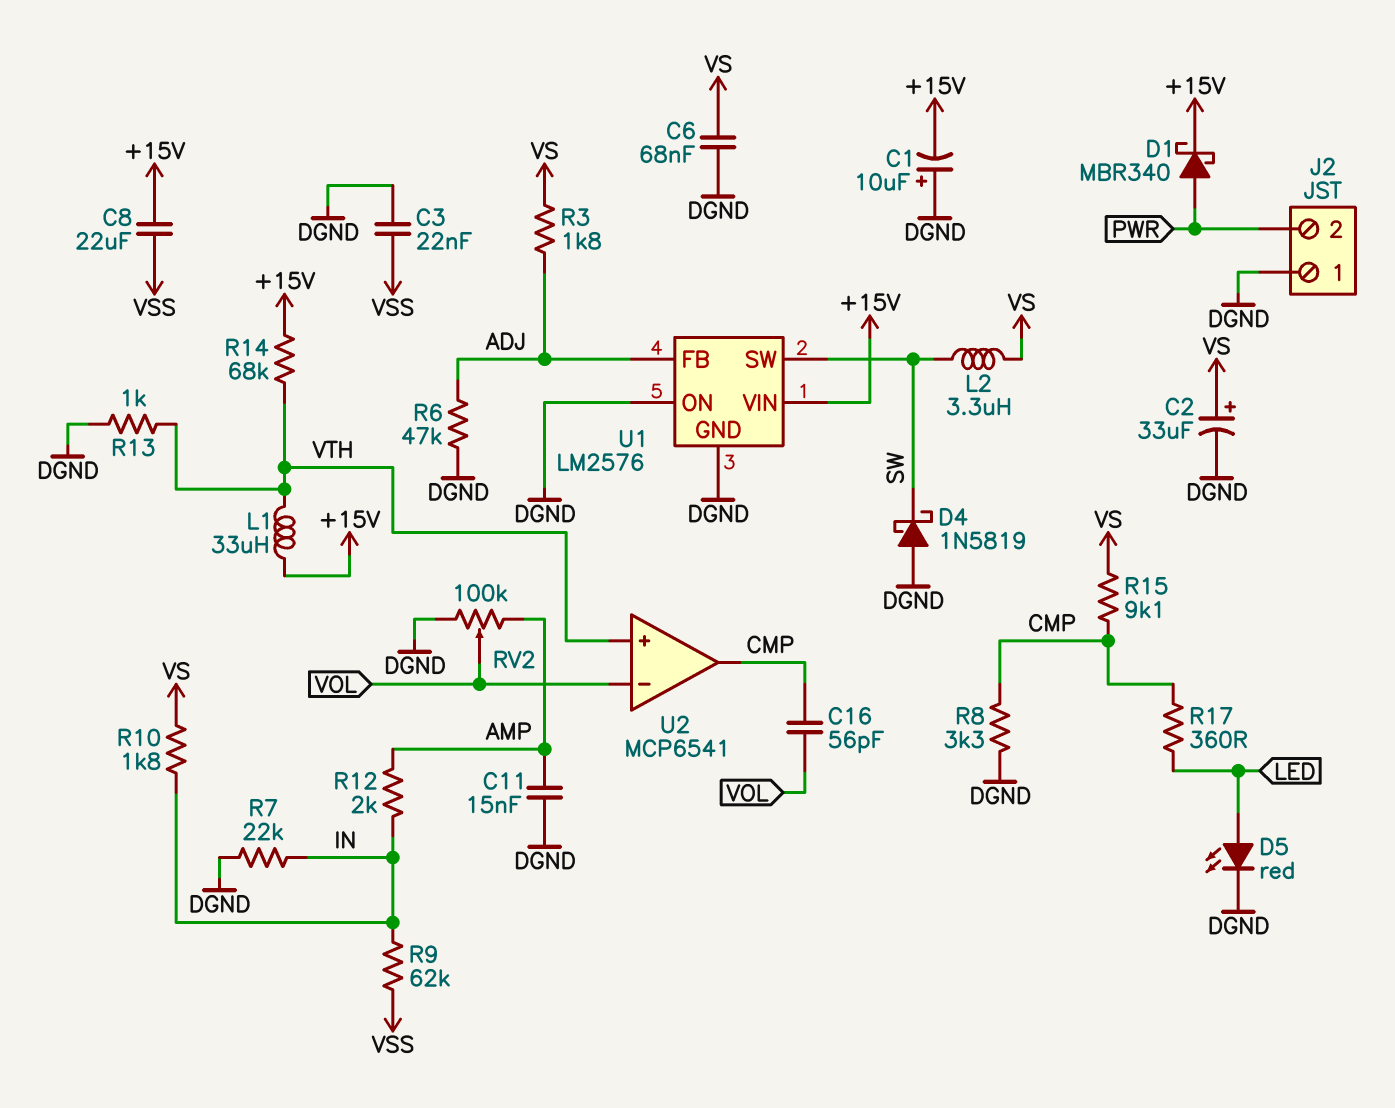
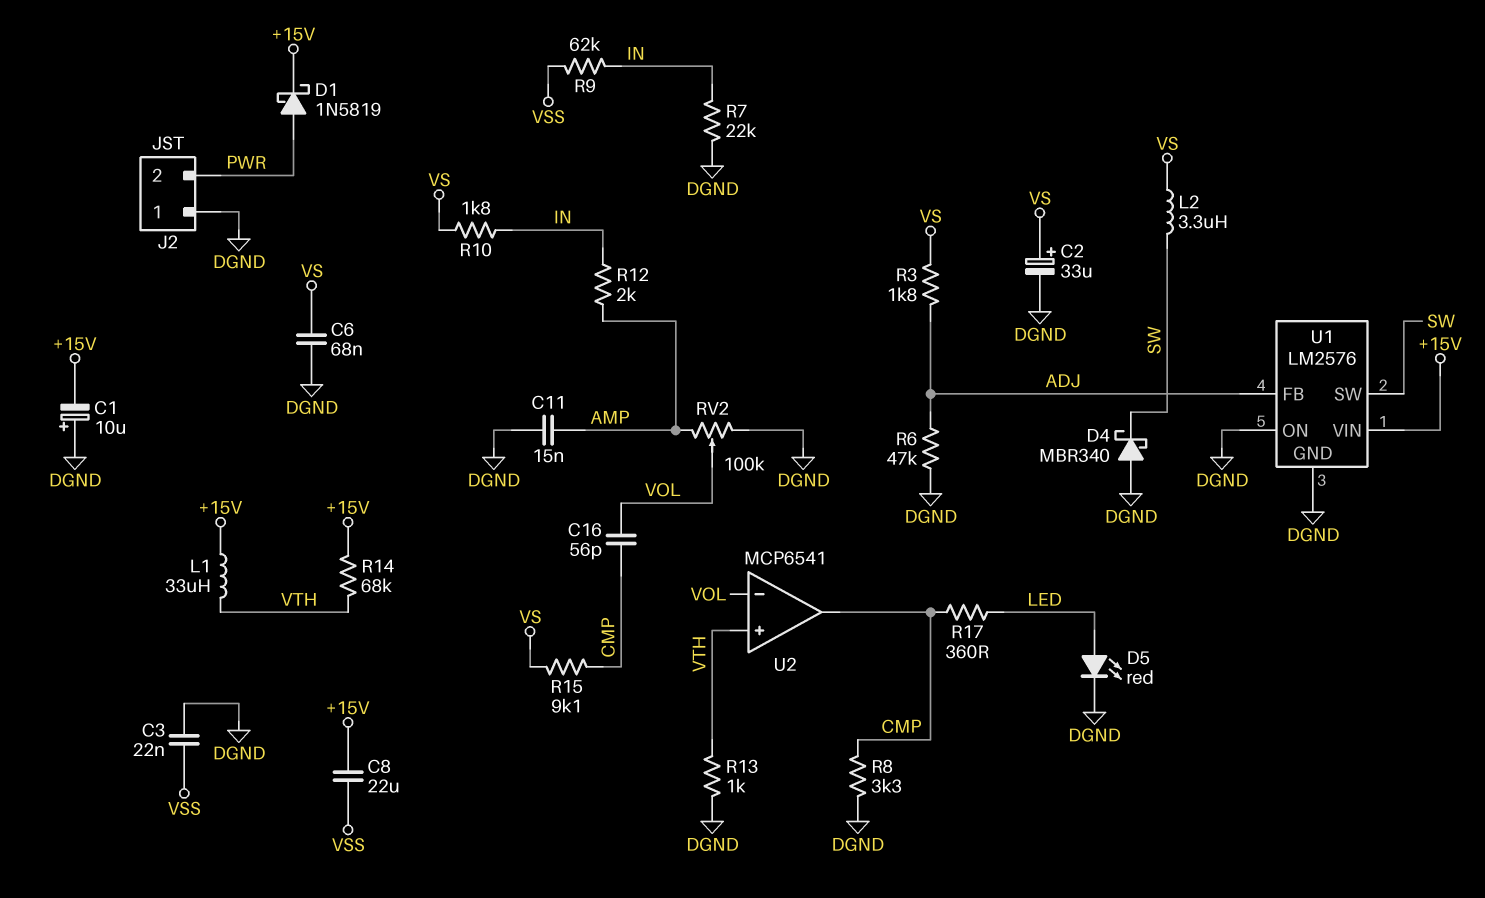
D1: schottky MBR340 (A PWR, K +15V) -> schottky 1N5819 (A PWR, K +15V)
D4: schottky 1N5819 (A DGND, K SW) -> schottky MBR340 (A DGND, K SW)

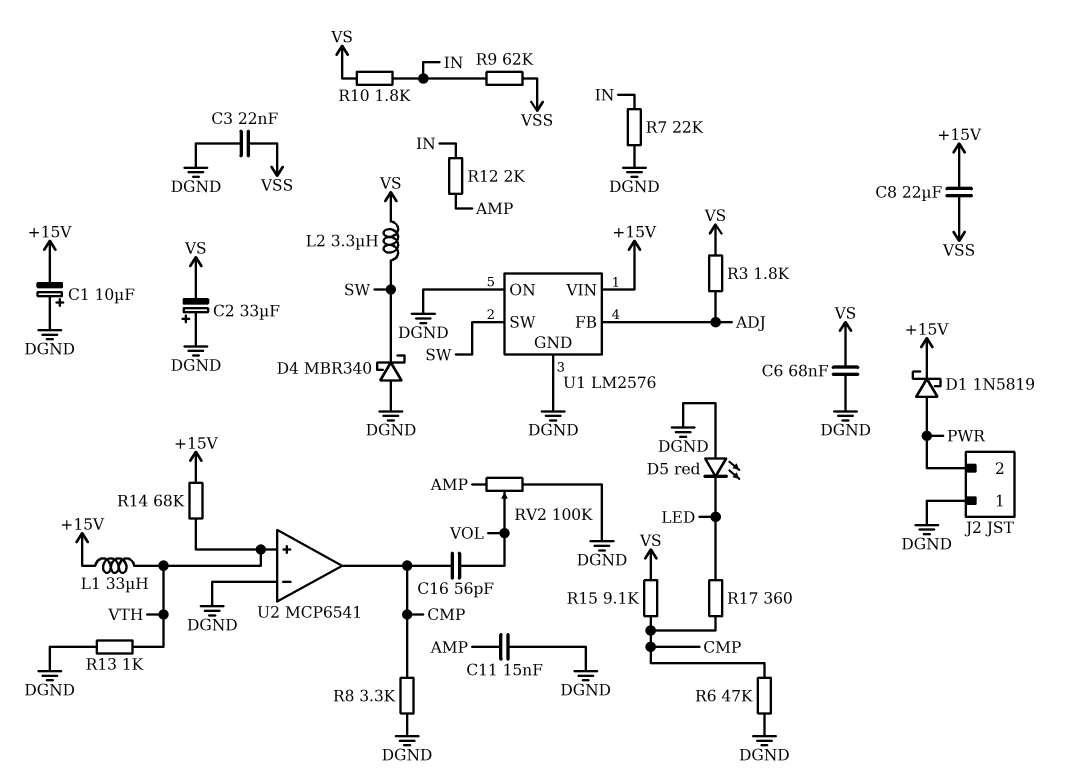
C2: 33uF (plus VS, minus DGND) -> 33uF (plus DGND, minus VS)
D5: LED red (A LED, K DGND) -> LED red (A DGND, K LED)
R6: 47k (ADJ, DGND) -> 47k (CMP, DGND)
U2 pin in-: VOL -> DGND

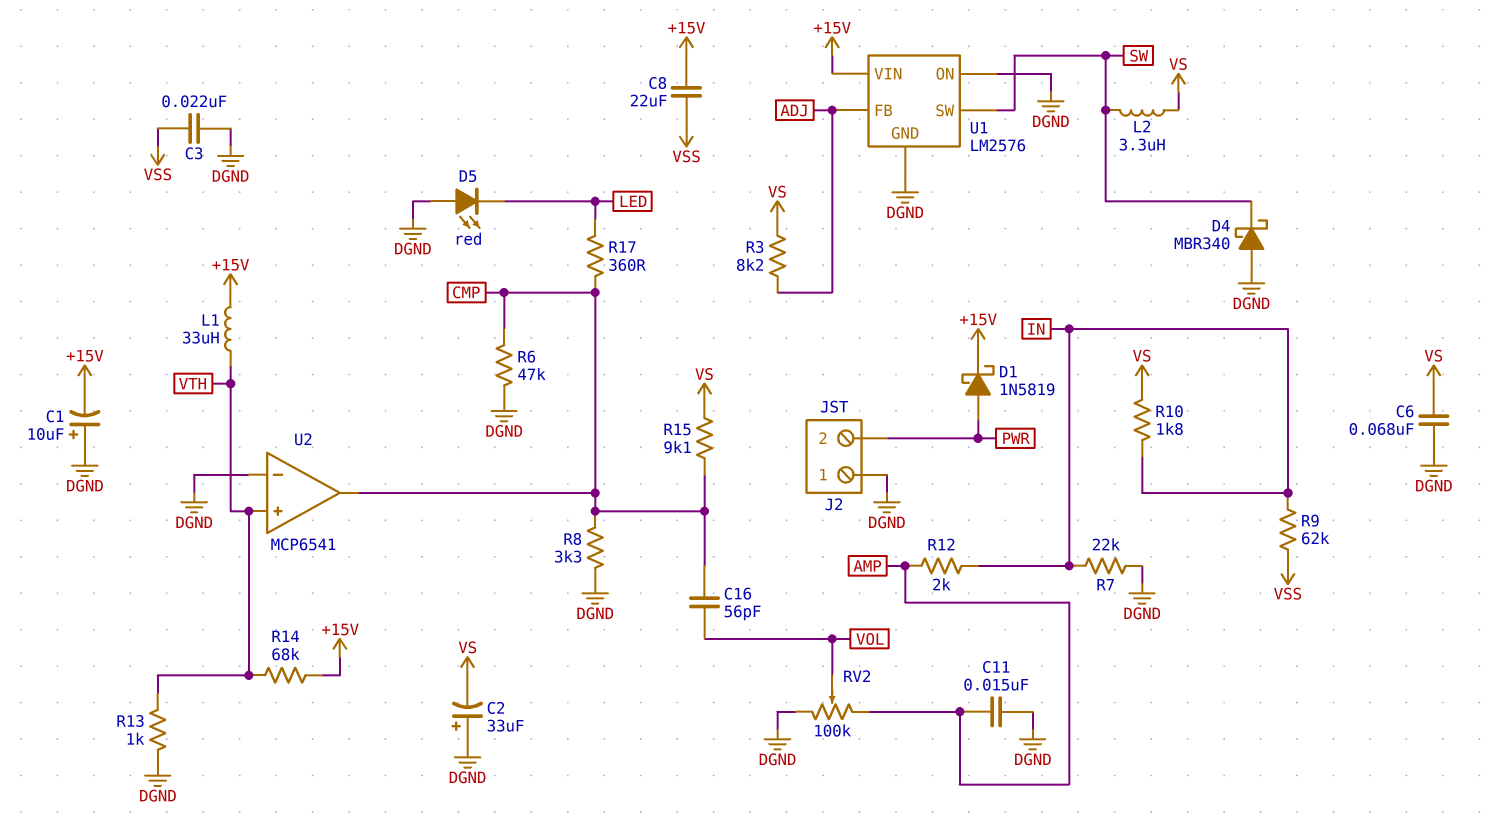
R3: 1.8k (ADJ, VS) -> 8.2k (ADJ, VS)

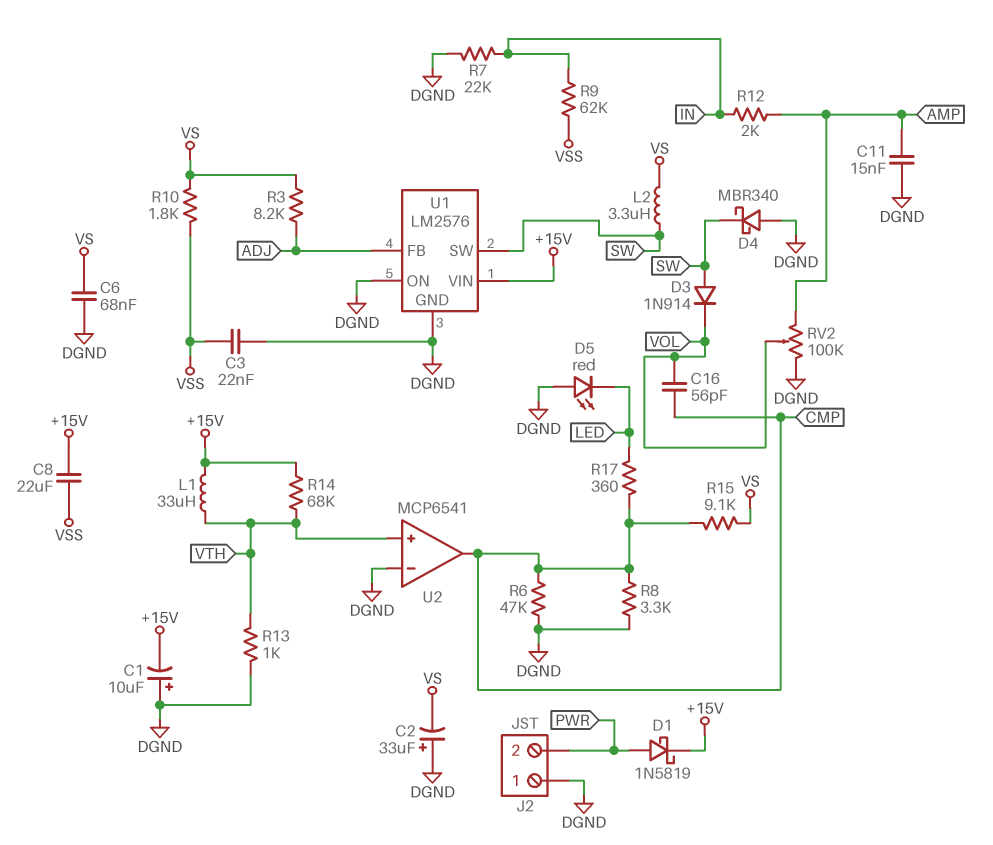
D3: none -> diode 1N914 (A SW, K VOL)
R10: 1.8k (IN, VS) -> 1.8k (VS, VSS)

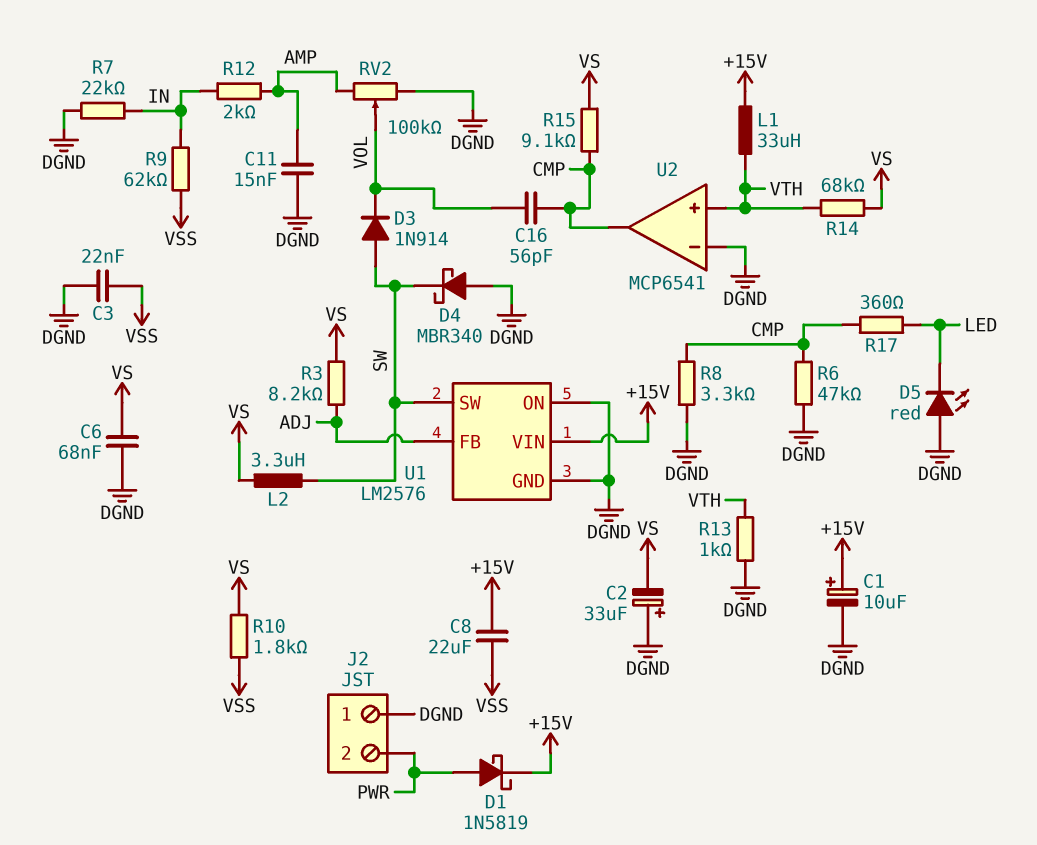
C1: 10uF (plus DGND, minus +15V) -> 10uF (plus +15V, minus DGND)
R14: 68k (+15V, VTH) -> 68k (VS, VTH)

